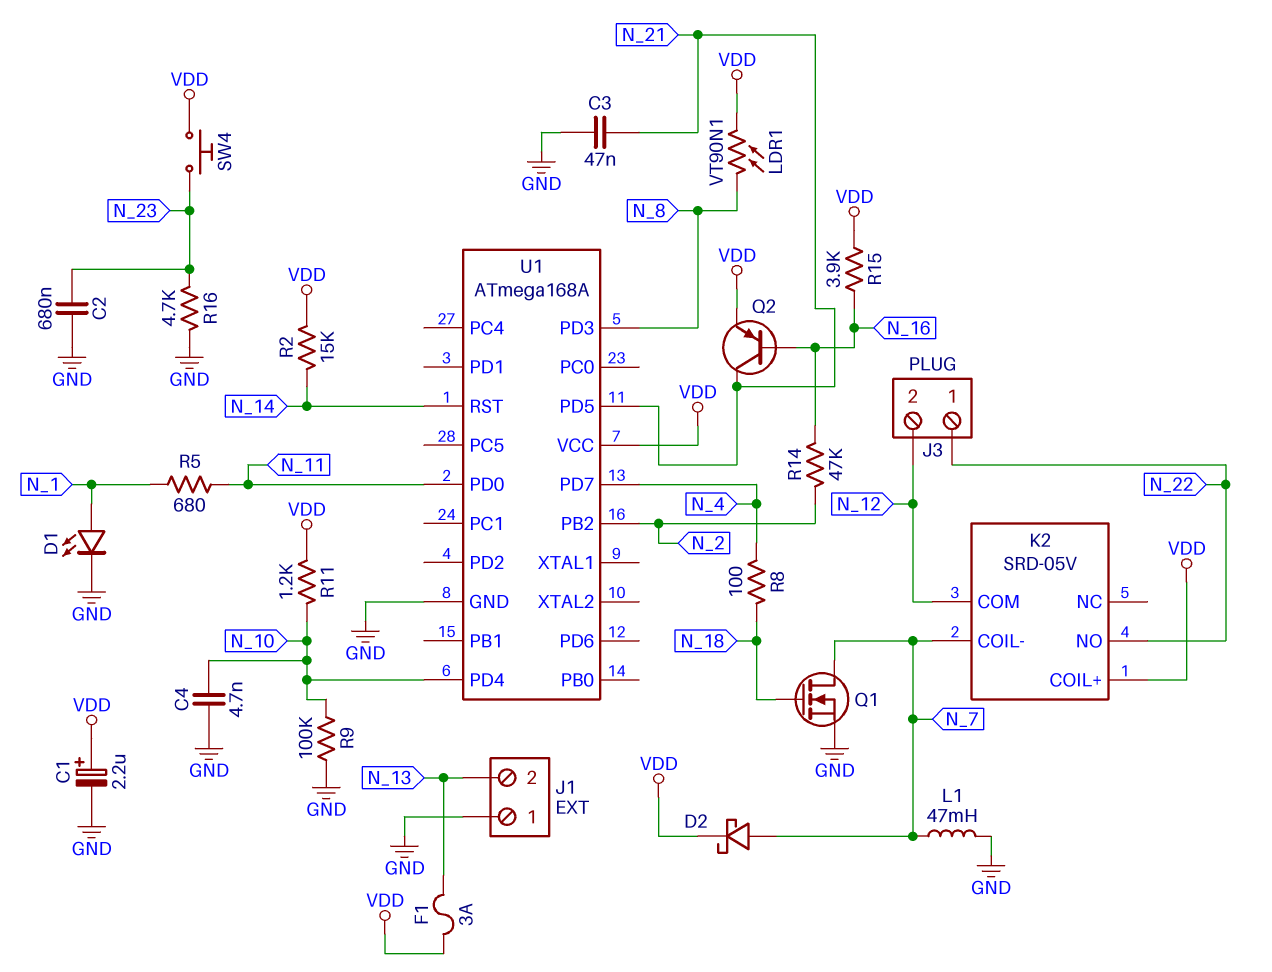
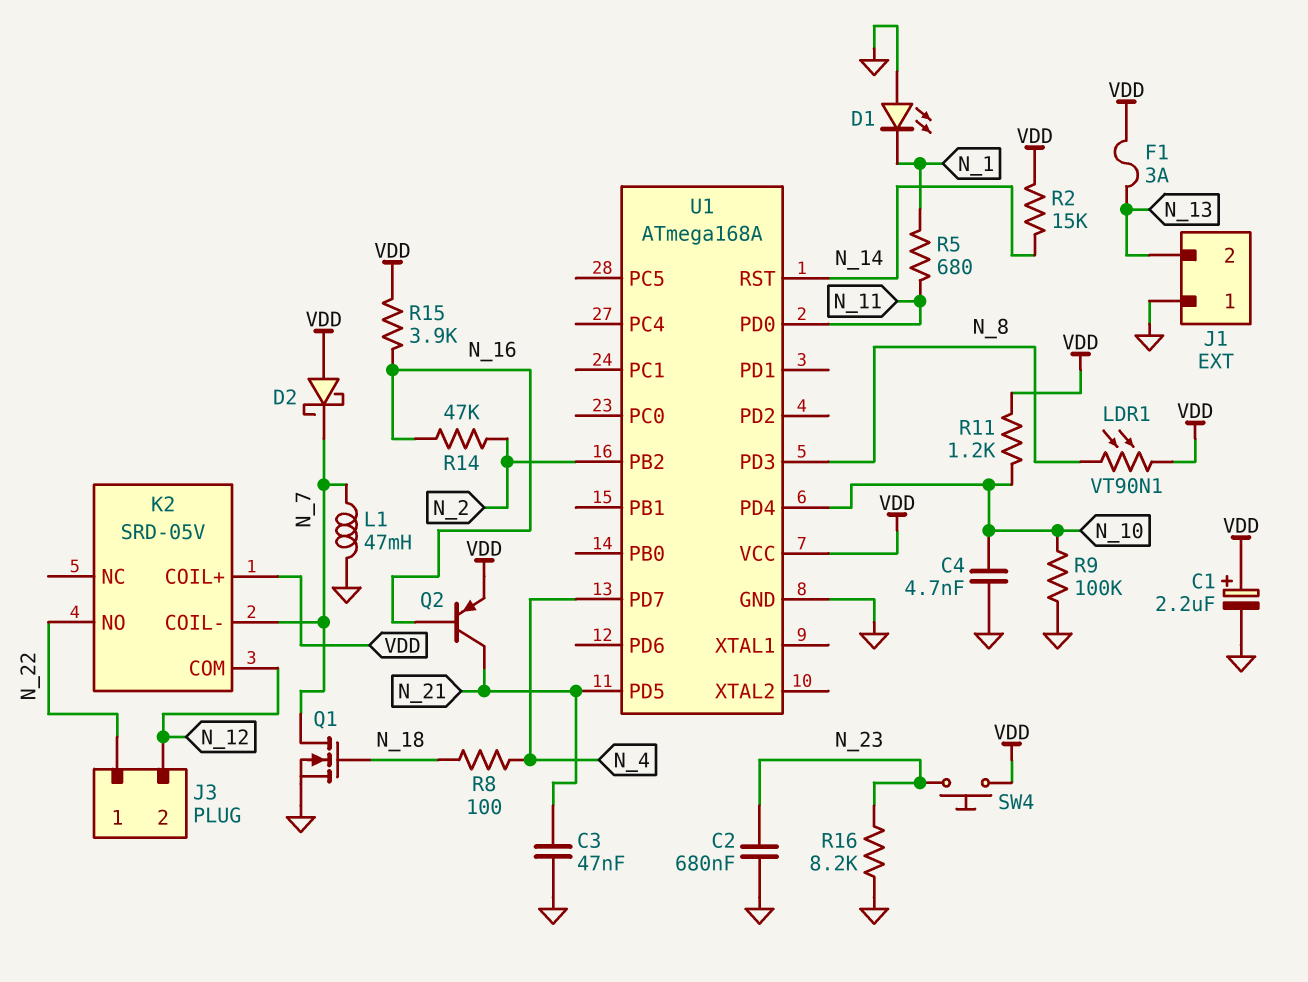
D1: LED (A N_1, K GND) -> LED (A GND, K N_1)
D2: schottky (A N_7, K VDD) -> schottky (A VDD, K N_7)
R16: 4.7k (GND, N_23) -> 8.2k (GND, N_23)

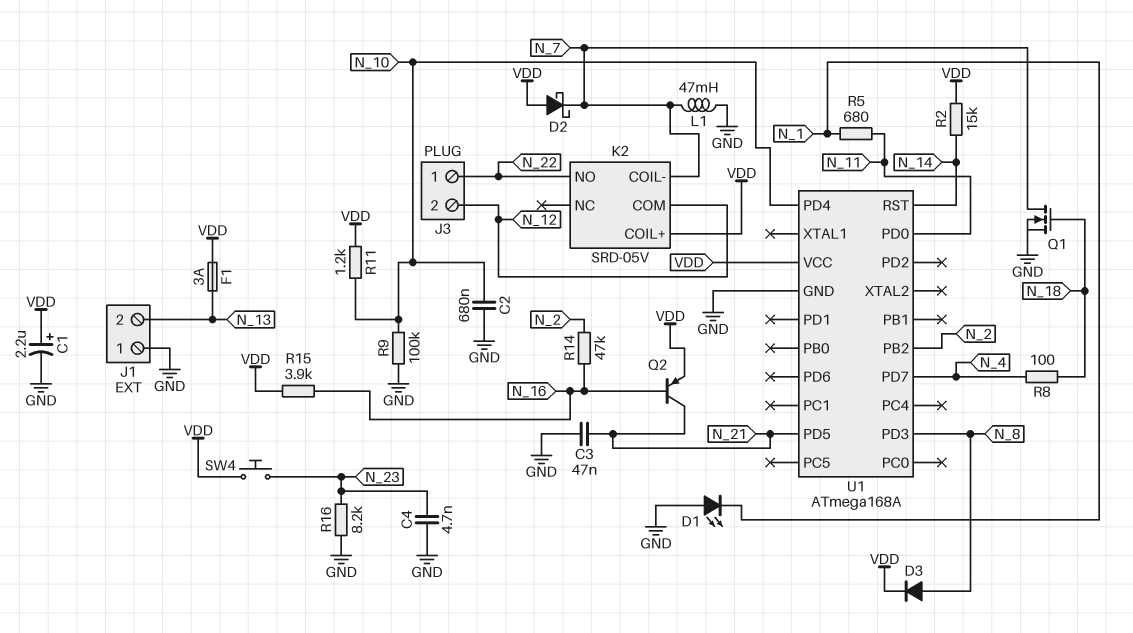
C2: 680nF (GND, N_23) -> 680nF (GND, N_10)
C4: 4.7nF (GND, N_10) -> 4.7nF (GND, N_23)
D3: none -> diode (A N_8, K VDD)
LDR1: VT90N1 (N_8, VDD) -> none

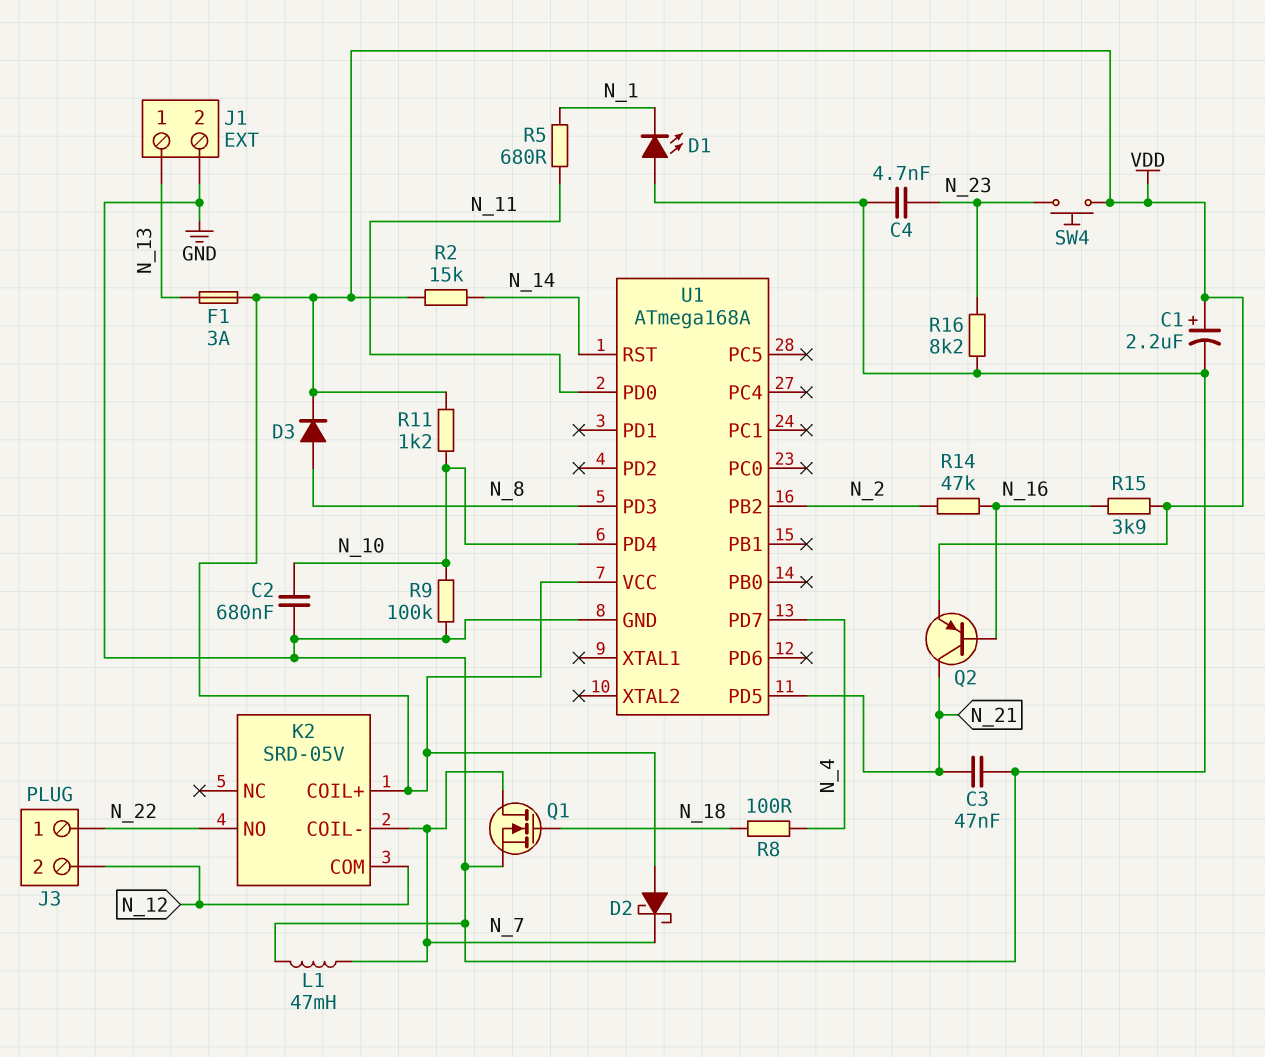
J1 pin 1: GND -> N_13
J1 pin 2: N_13 -> GND

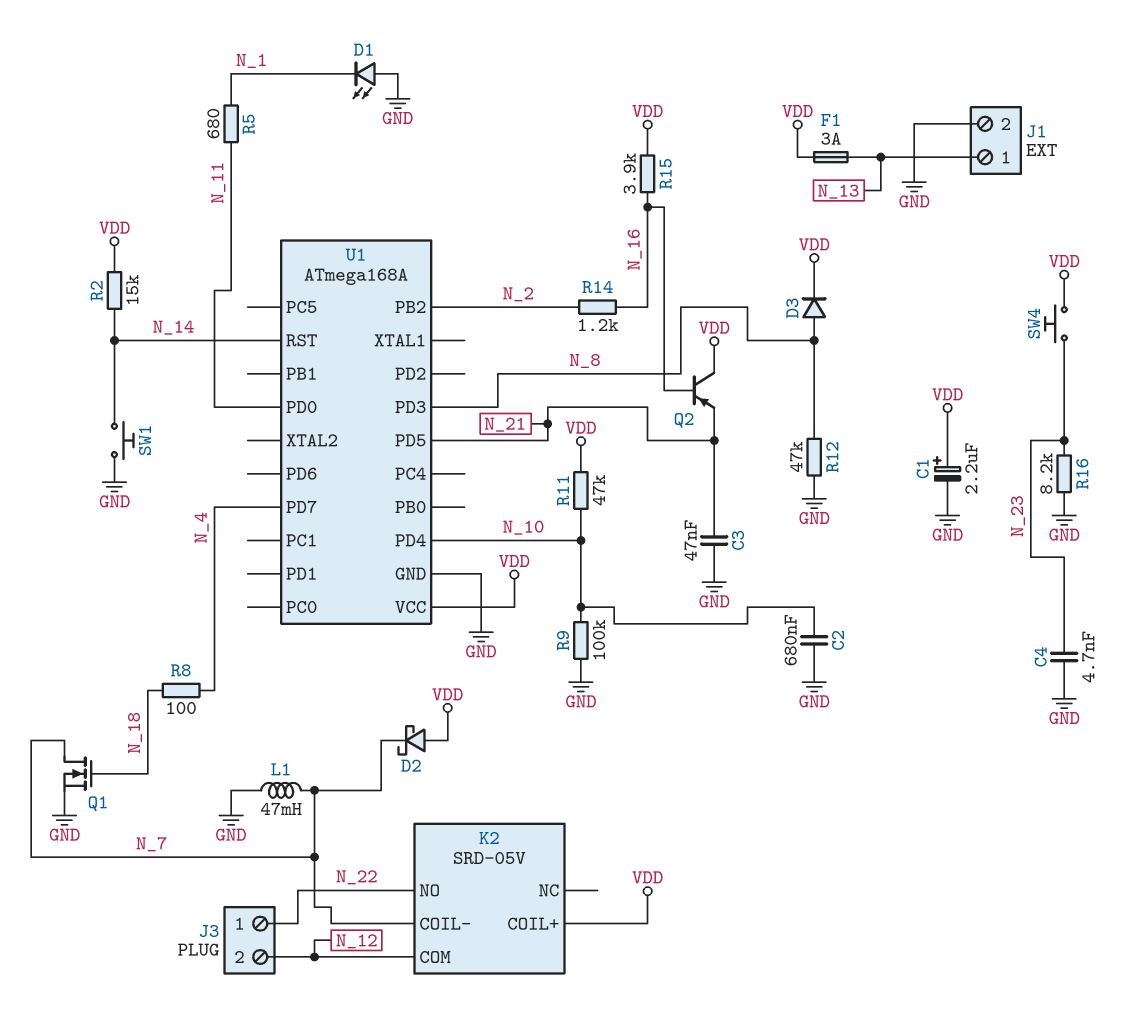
Q2: PNP (B N_16, C N_21, E VDD) -> PNP (B N_16, C VDD, E N_21)
R11: 1.2k (N_10, VDD) -> 47k (N_10, VDD)
R12: none -> 47k (GND, N_8)
R14: 47k (N_2, N_16) -> 1.2k (N_2, N_16)
SW1: none -> button (GND, N_14)

